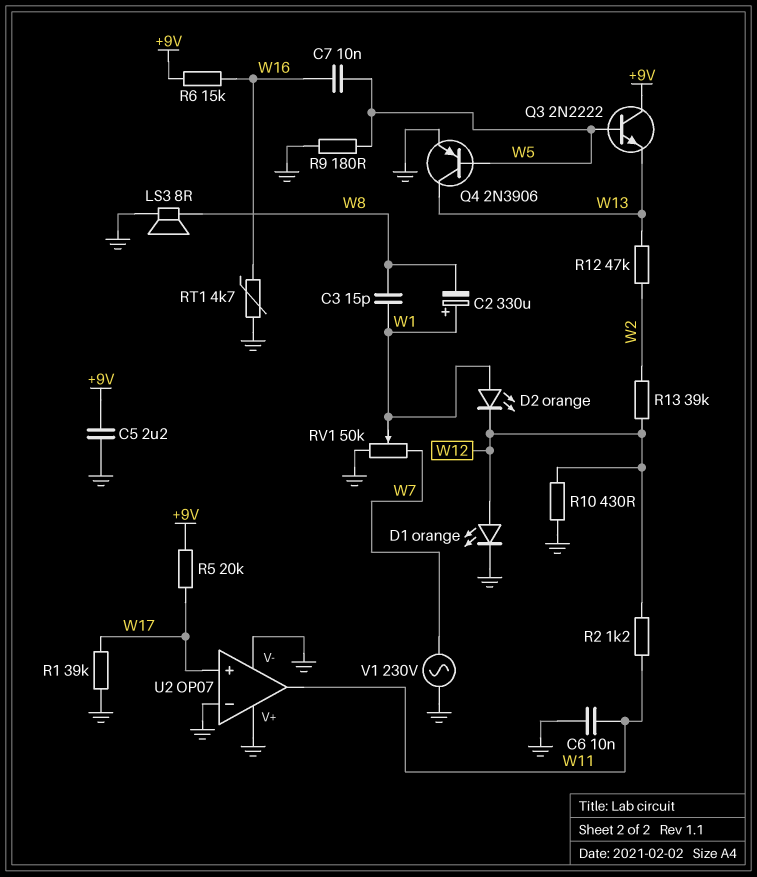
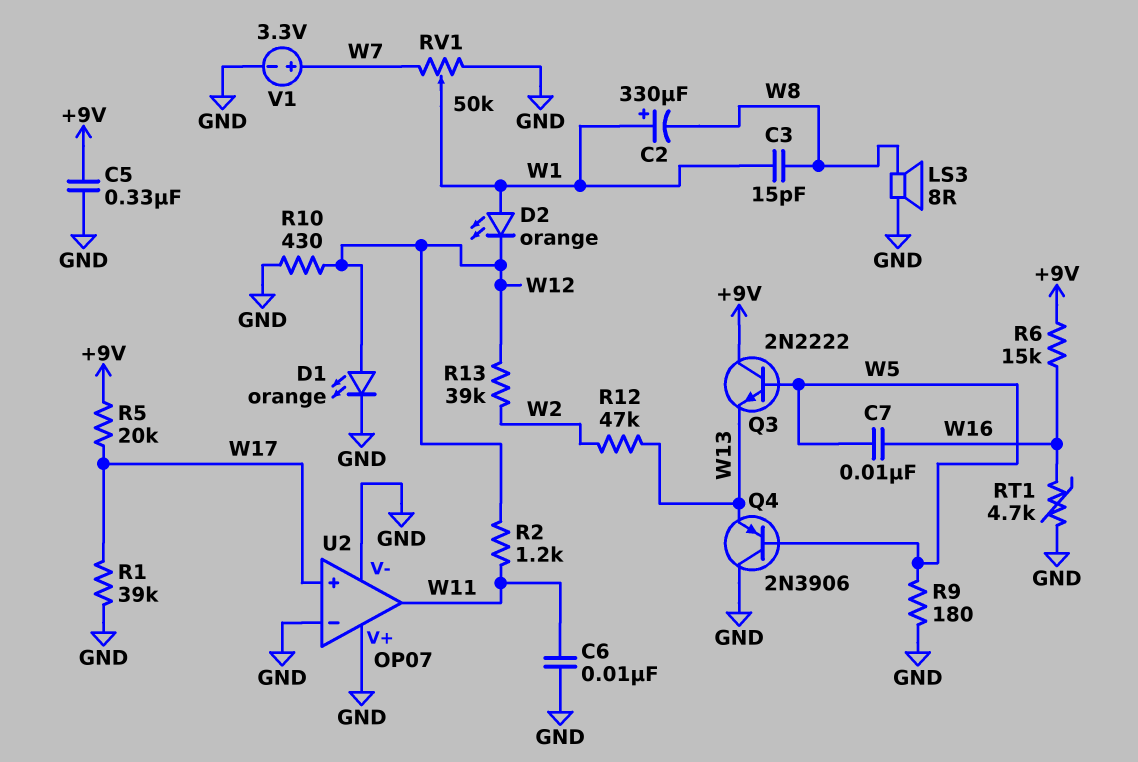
C5: 2.2uF (+9V, GND) -> 330nF (+9V, GND)
Q4: PNP 2N3906 (B W5, C W13, E GND) -> PNP 2N3906 (B W5, C GND, E W13)
V1: AC 230V (GND, W7) -> 3.3V (plus W7, minus GND)

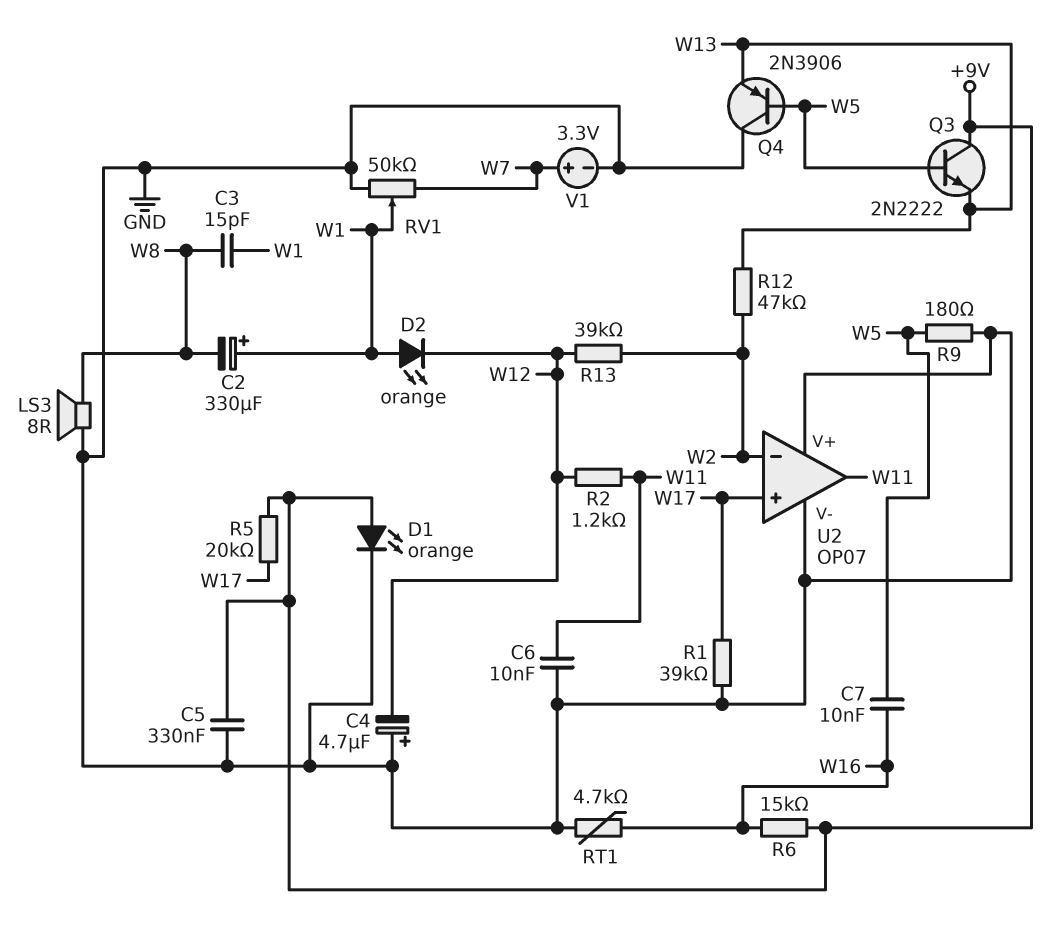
C4: none -> 4.7uF (plus GND, minus W12)
D1: LED orange (A W12, K GND) -> LED orange (A +9V, K GND)
R10: 430 (GND, W12) -> none
U2 pin in-: GND -> W2

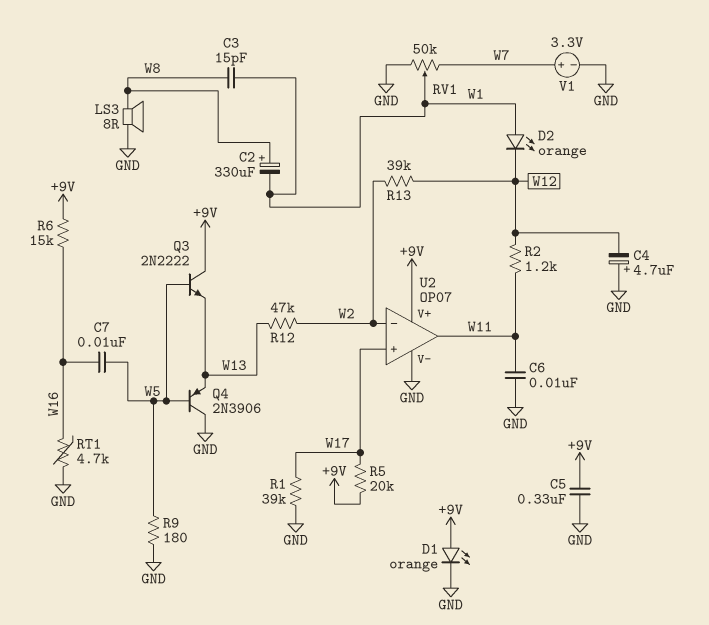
C2: 330uF (plus W1, minus W8) -> 330uF (plus W8, minus W1)
U2 pin V+: GND -> +9V

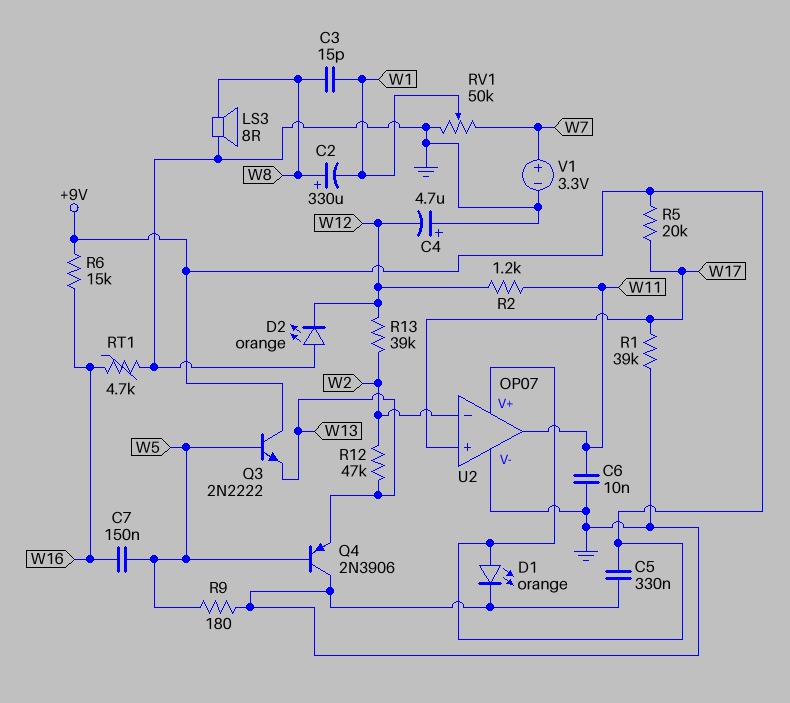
C7: 10nF (W5, W16) -> 150nF (W5, W16)
D2: LED orange (A W1, K W12) -> LED orange (A GND, K W12)

